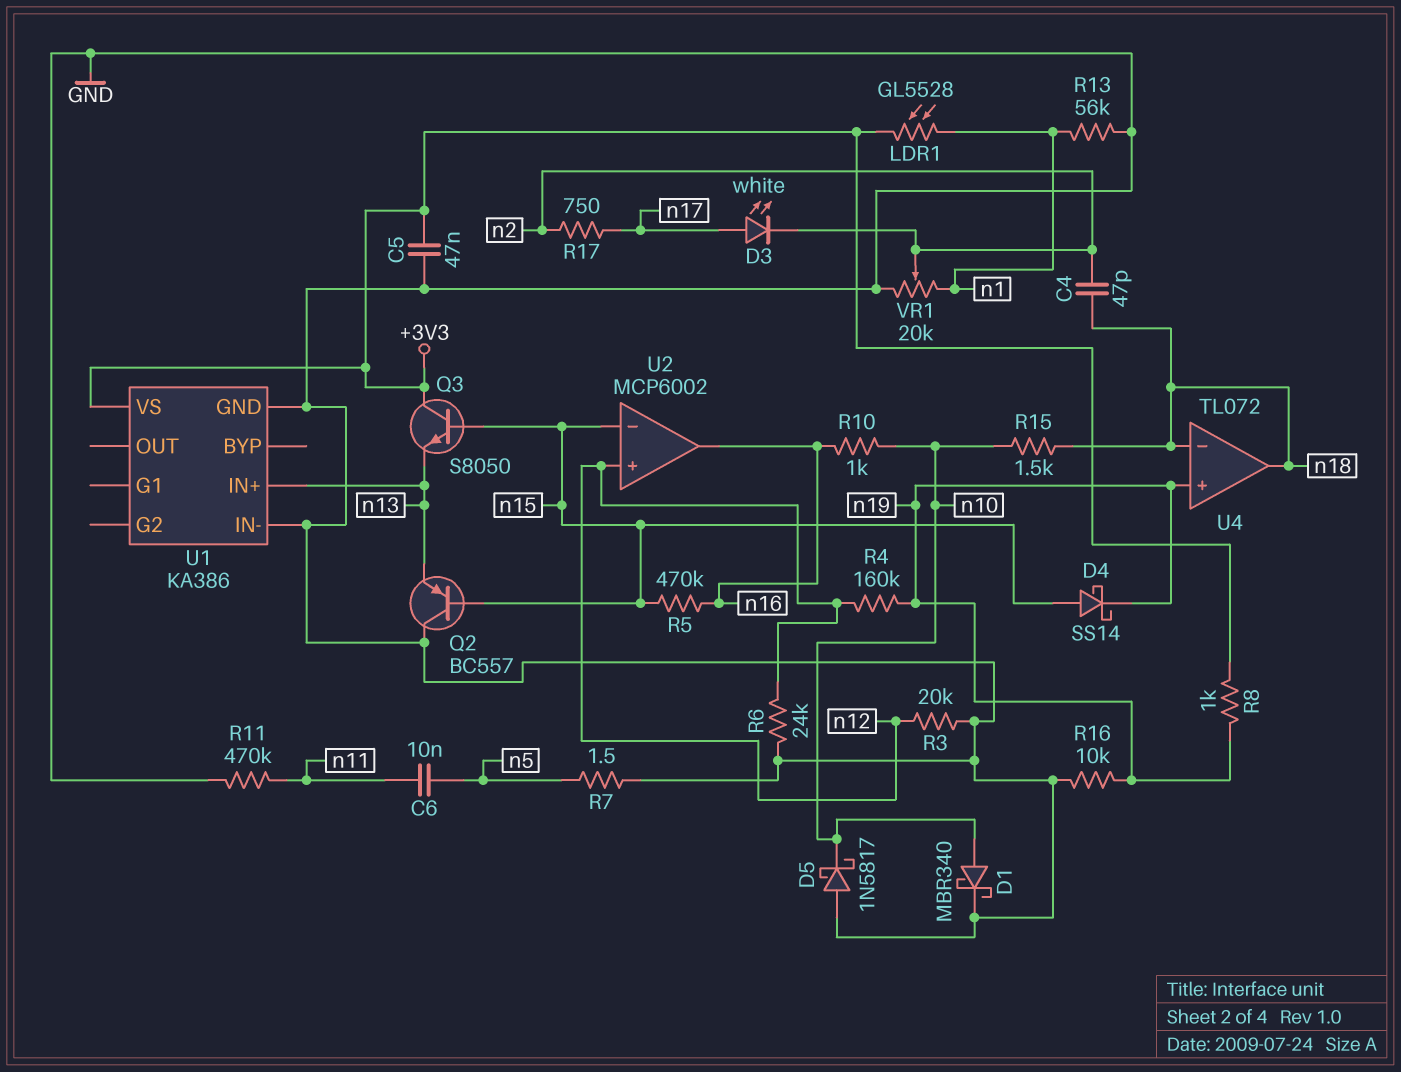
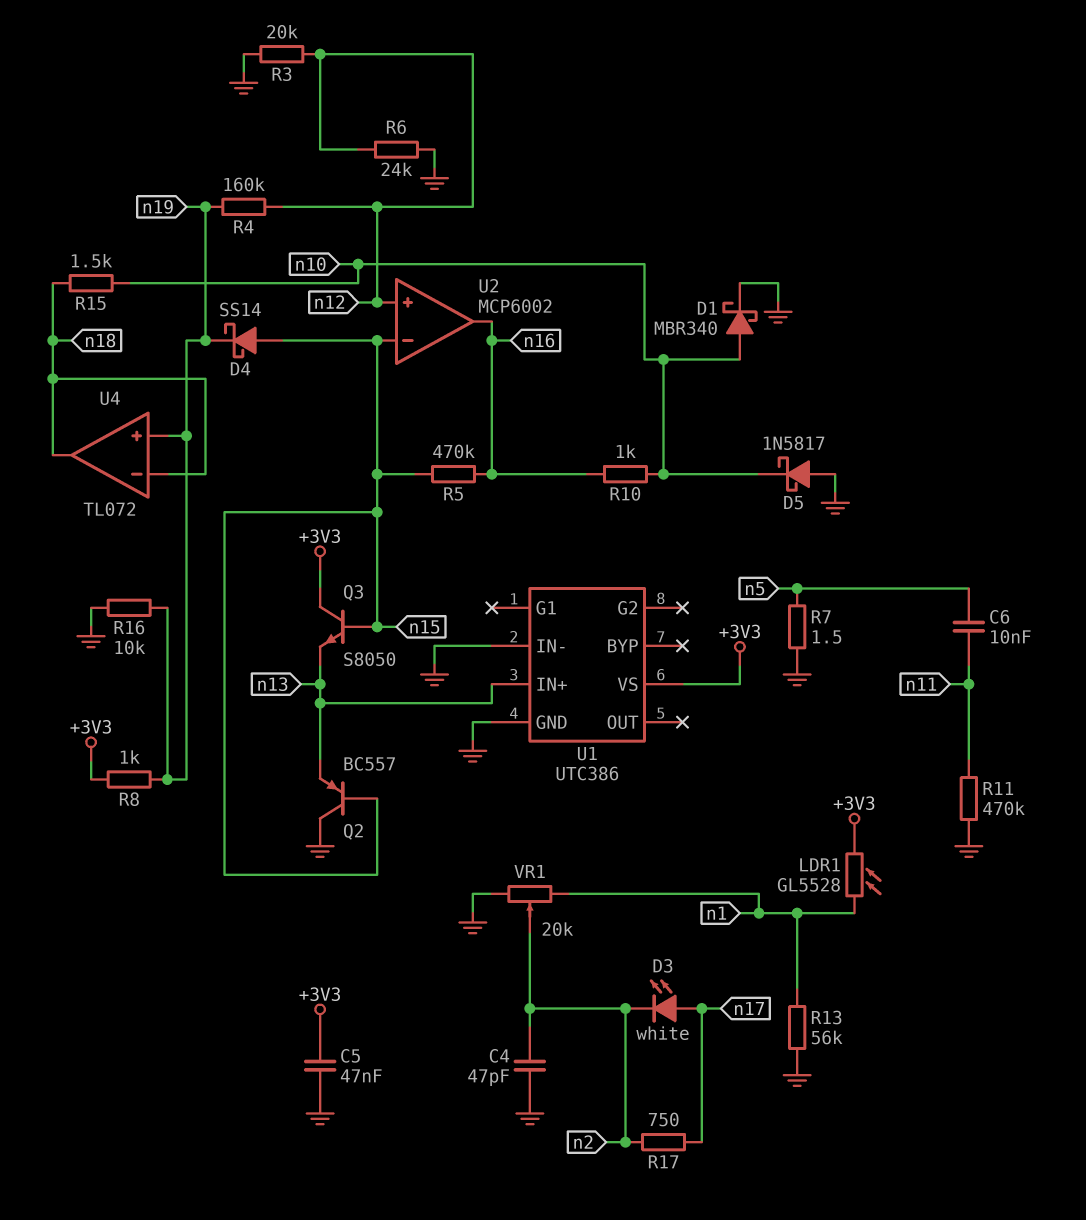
C4: 47pF (n2, n18) -> 47pF (GND, n2)
U1: KA386 -> UTC386

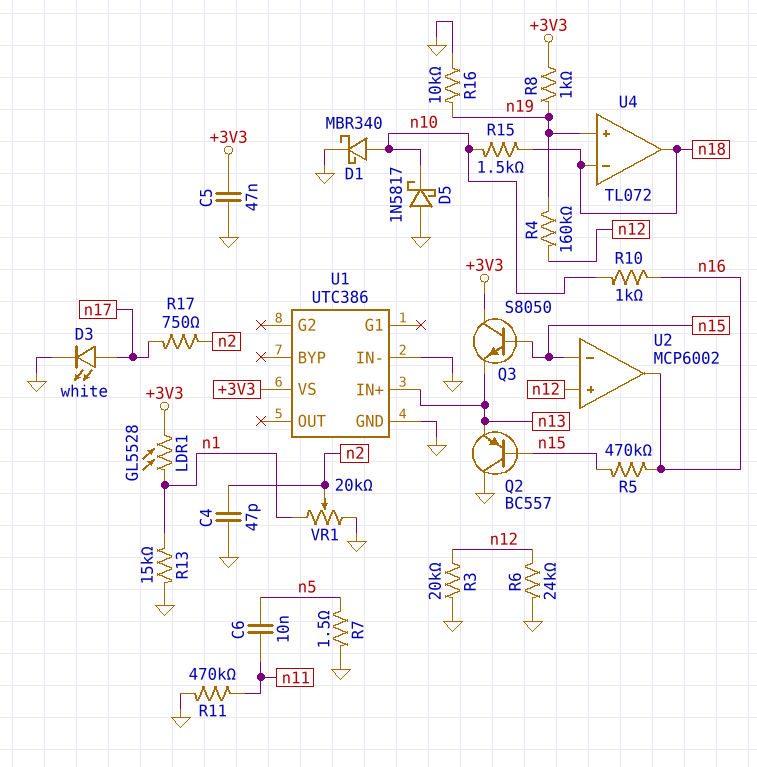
D3: LED white (A n17, K n2) -> LED white (A n17, K GND)
D4: schottky SS14 (A n15, K n19) -> none
R13: 56k (GND, n1) -> 15k (GND, n1)

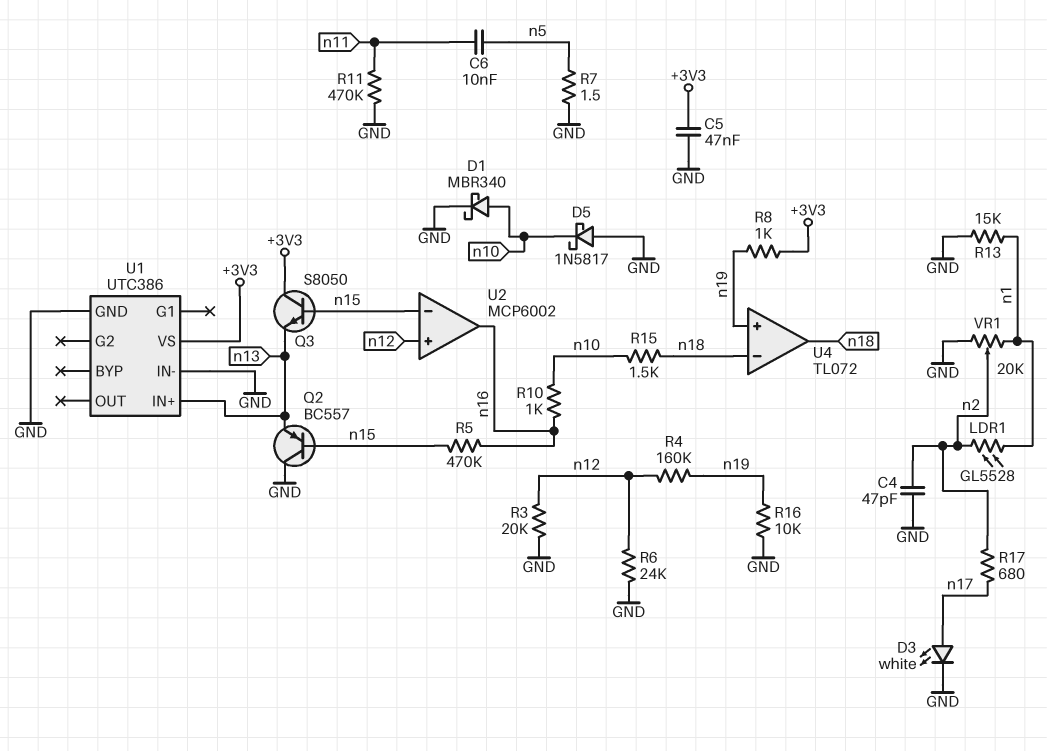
LDR1: GL5528 (+3V3, n1) -> GL5528 (n1, n2)
R17: 750 (n2, n17) -> 680 (n2, n17)

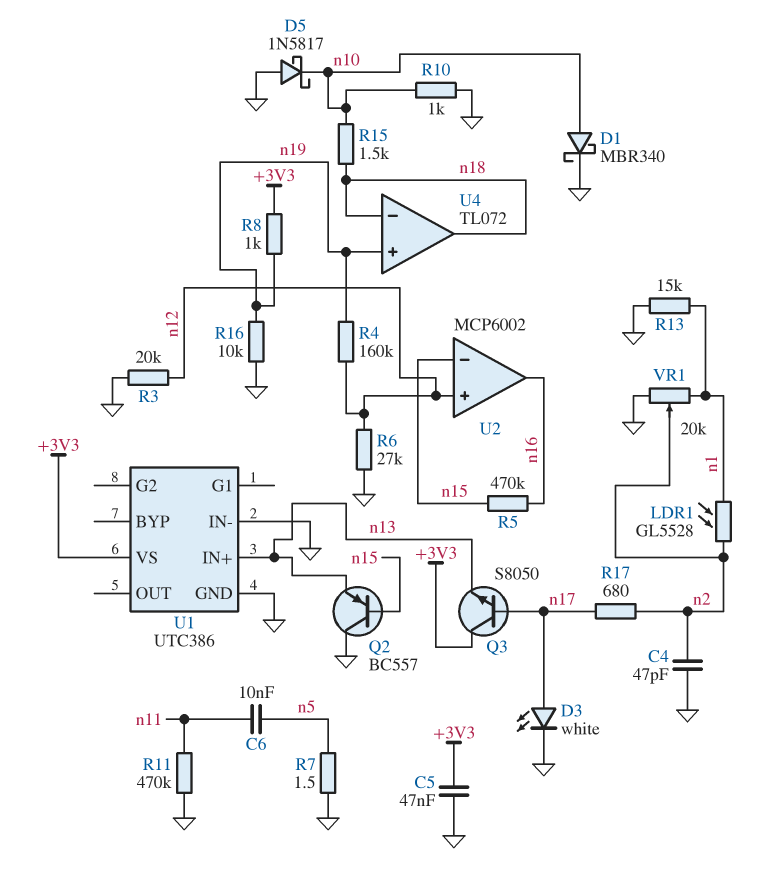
Q3: NPN S8050 (B n15, C +3V3, E n13) -> NPN S8050 (B n17, C +3V3, E n13)
R6: 24k (GND, n12) -> 27k (GND, n12)
R10: 1k (n10, n16) -> 1k (GND, n10)

